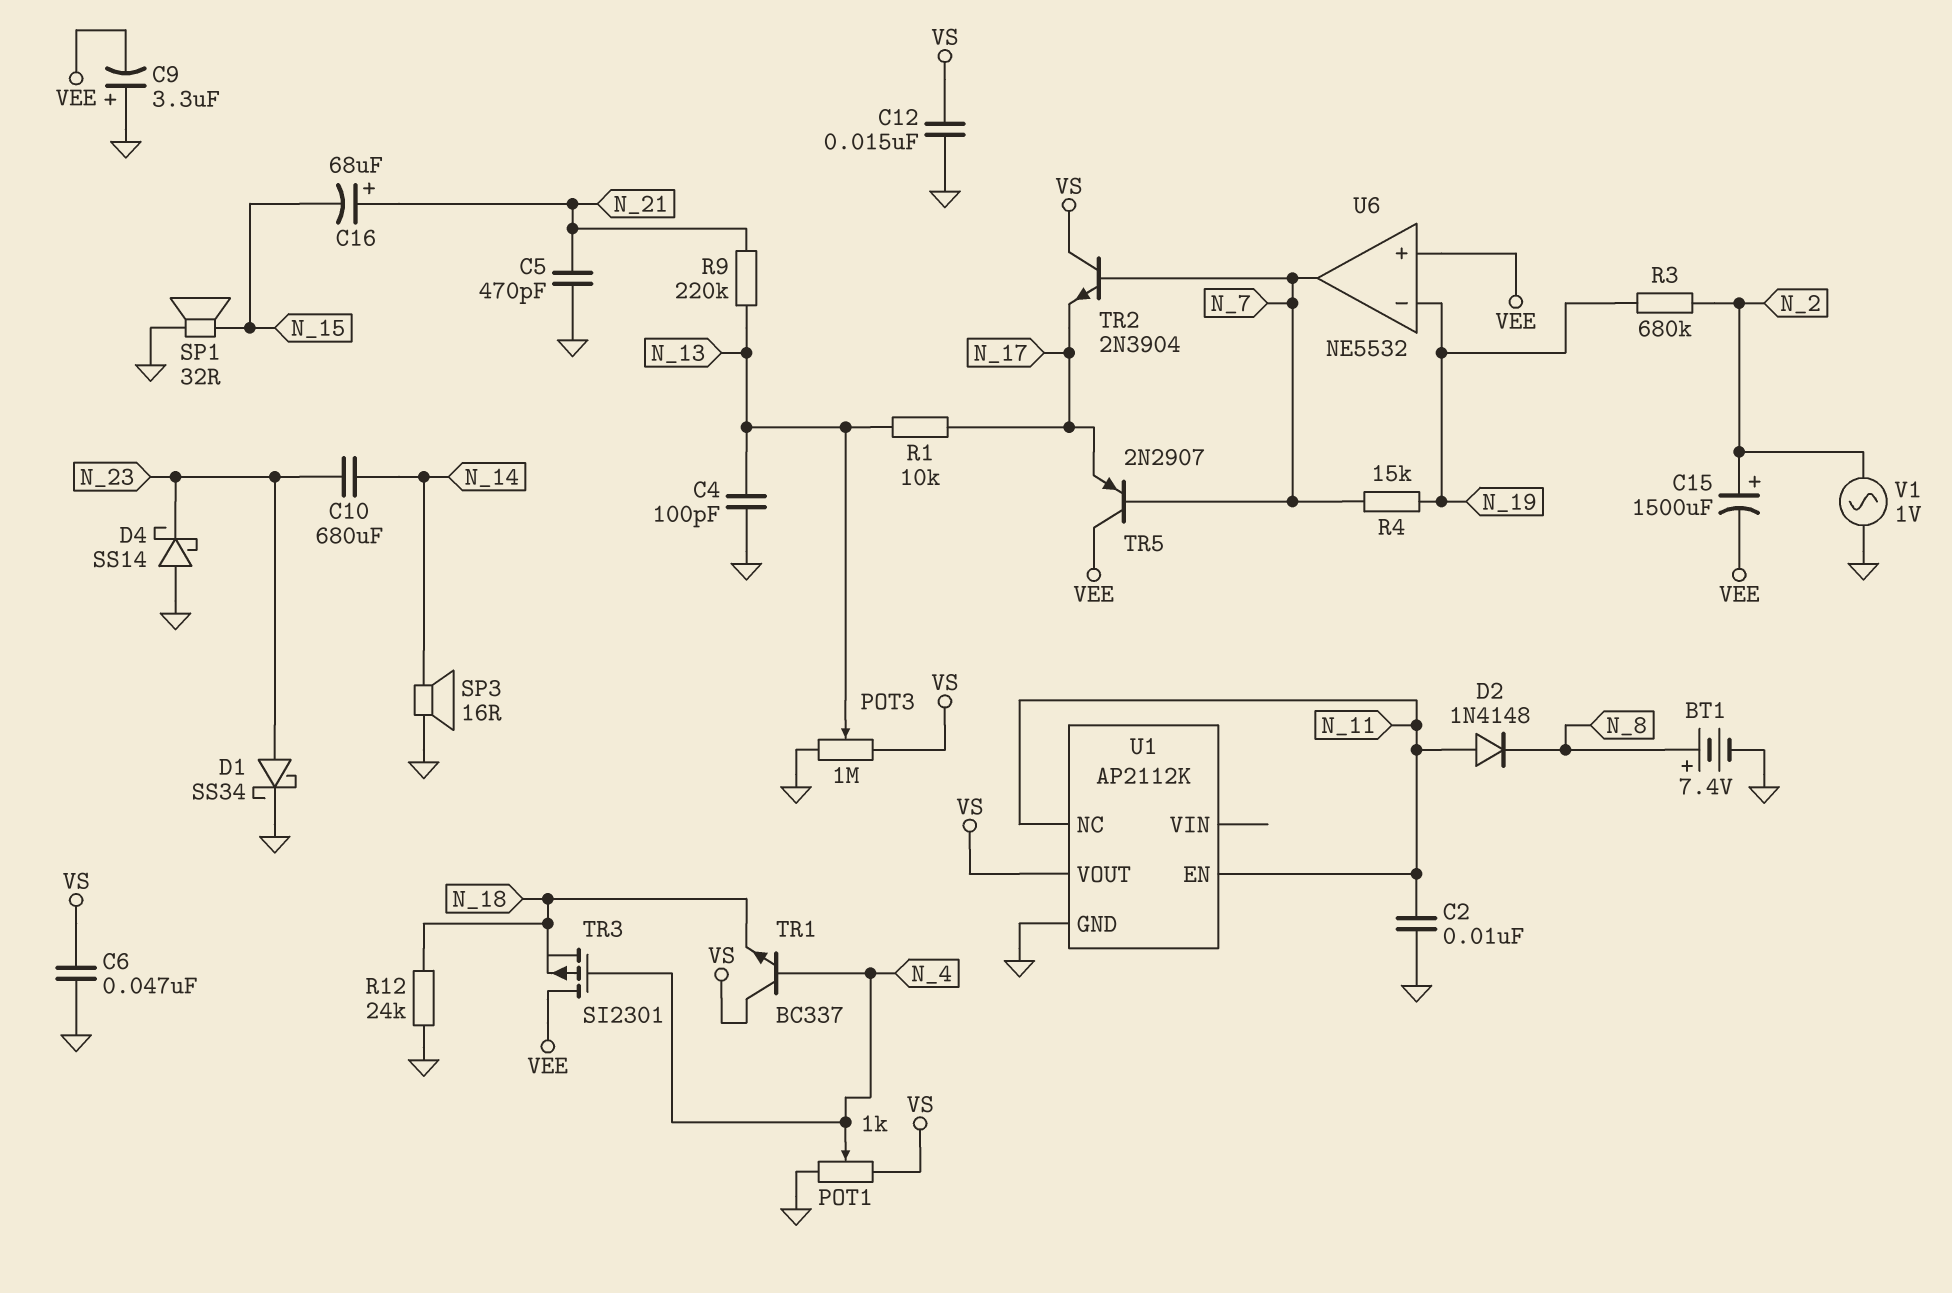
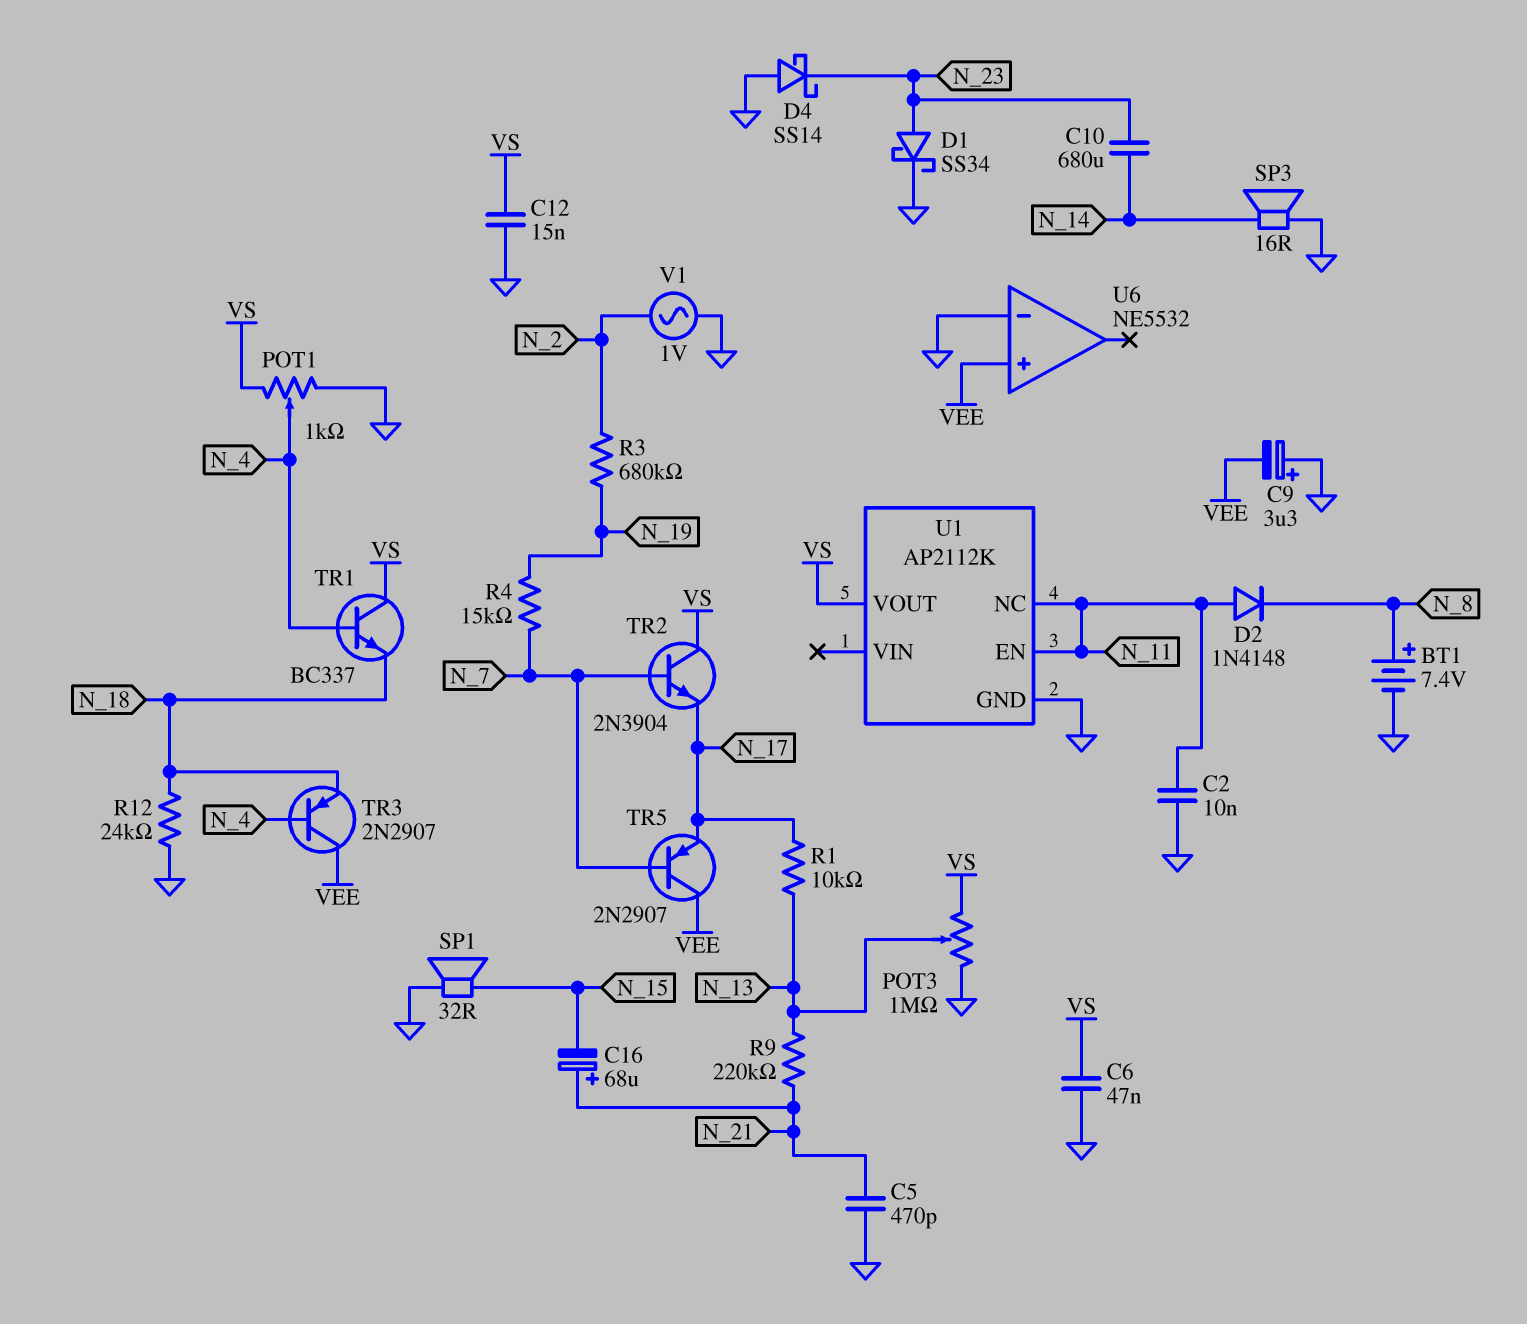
C4: 100pF (GND, N_13) -> none
C15: 1500uF (plus N_2, minus VEE) -> none
TR3: PMOS SI2301 (G N_4, D VEE, S N_18) -> PNP 2N2907 (B N_4, C VEE, E N_18)
U6 pin in-: N_19 -> GND
U6 pin out: N_7 -> none

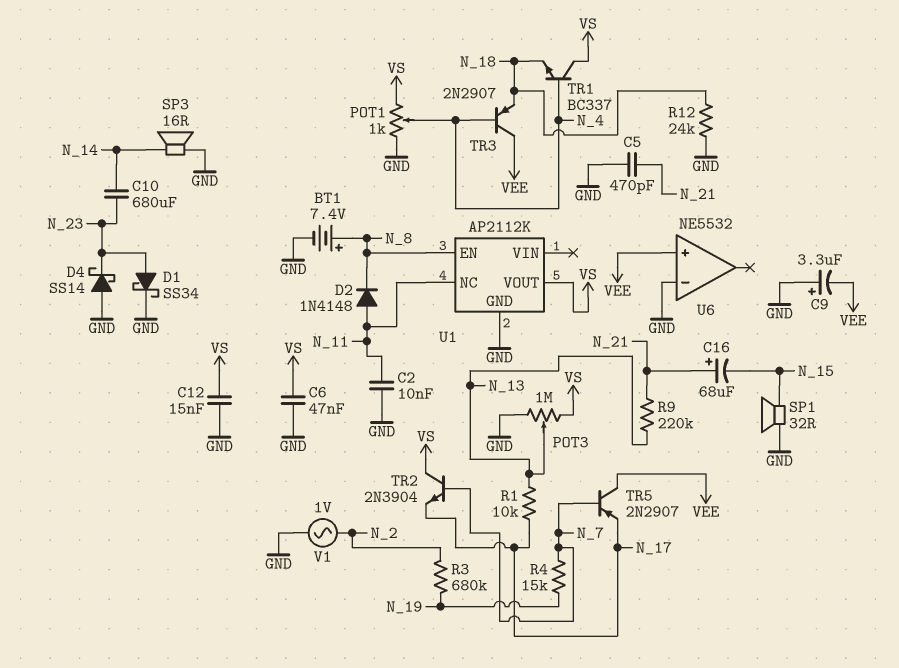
U1 pin EN: N_11 -> N_8

